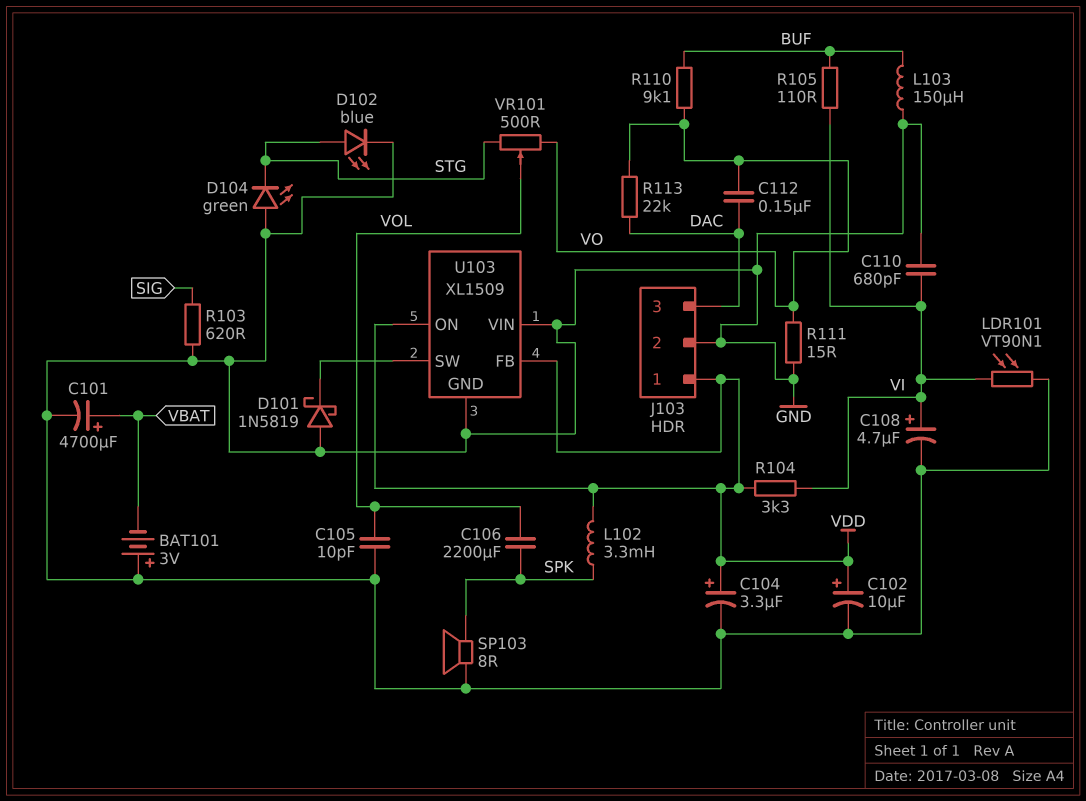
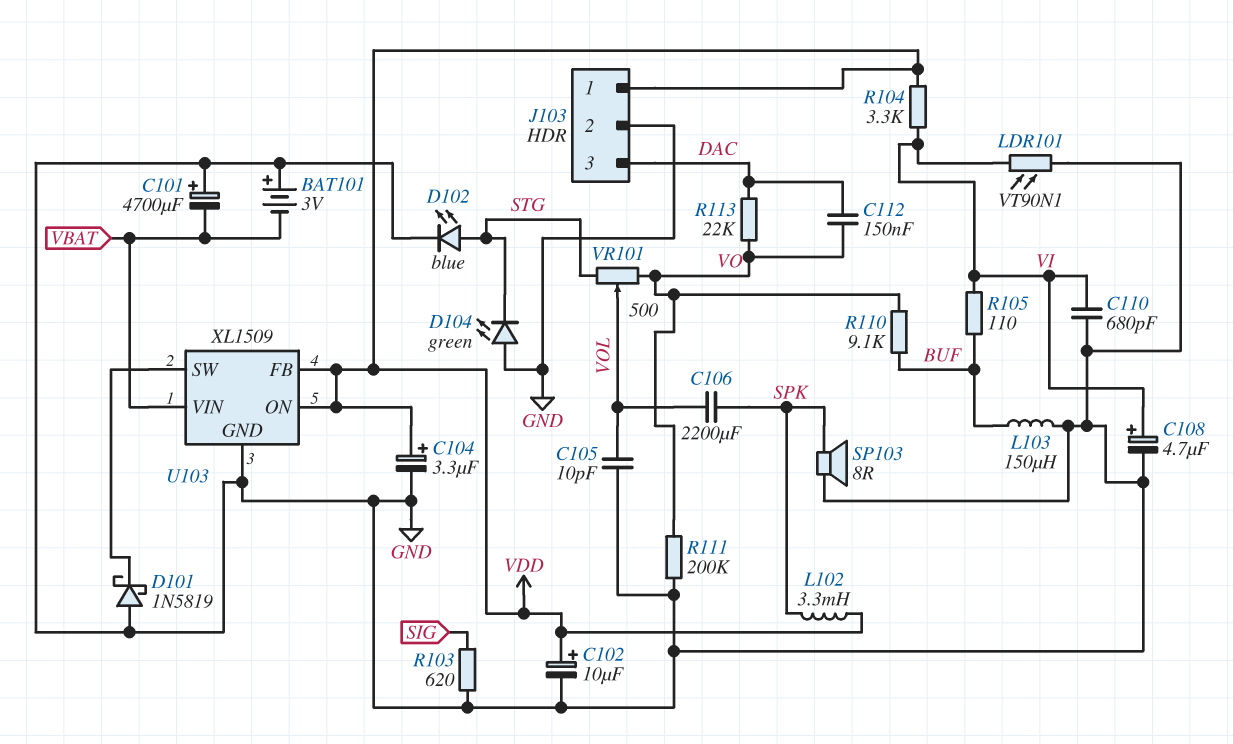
C101: 4700uF (plus VBAT, minus GND) -> 4700uF (plus GND, minus VBAT)
R111: 15 (GND, VO) -> 200k (GND, VO)
U103 pin VIN: GND -> VBAT

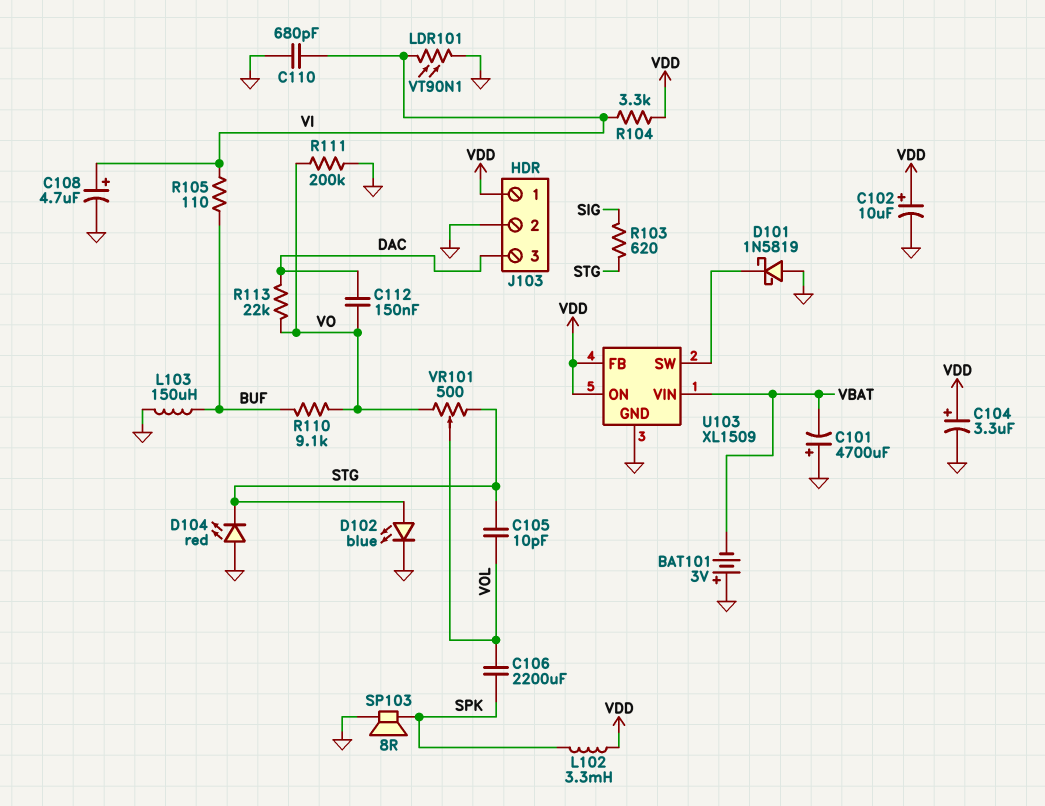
C105: 10pF (GND, VOL) -> 10pF (STG, VOL)
D104: LED green (A GND, K STG) -> LED red (A GND, K STG)
R103: 620 (GND, SIG) -> 620 (SIG, STG)

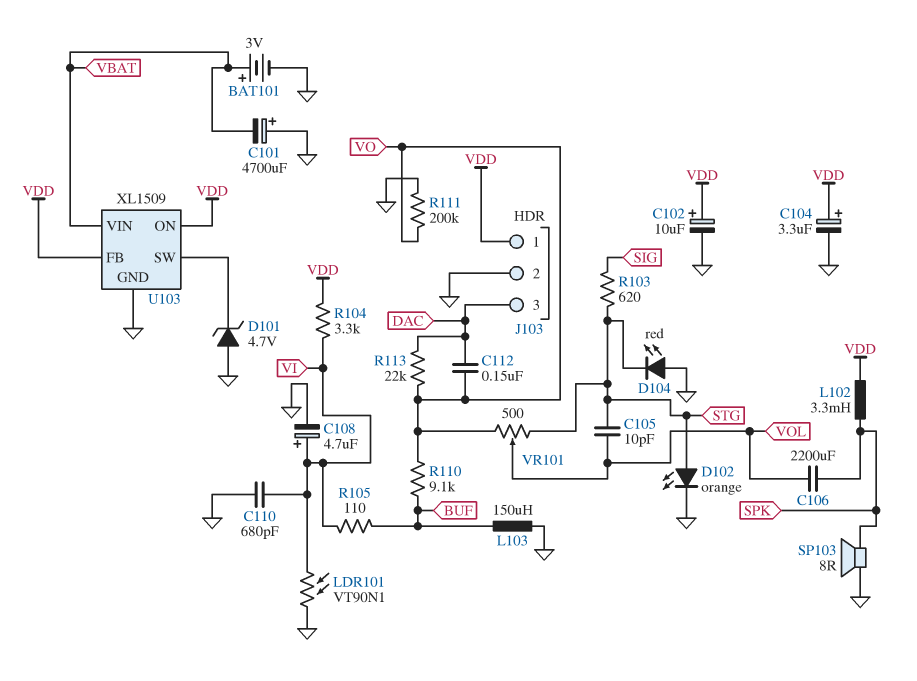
BAT101: 3V (plus GND, minus VBAT) -> 3V (plus VBAT, minus GND)
D101: schottky 1N5819 (A GND, K U103/SW) -> zener 4.7V (A GND, K U103/SW)
D102: LED blue (A STG, K GND) -> LED orange (A STG, K GND)

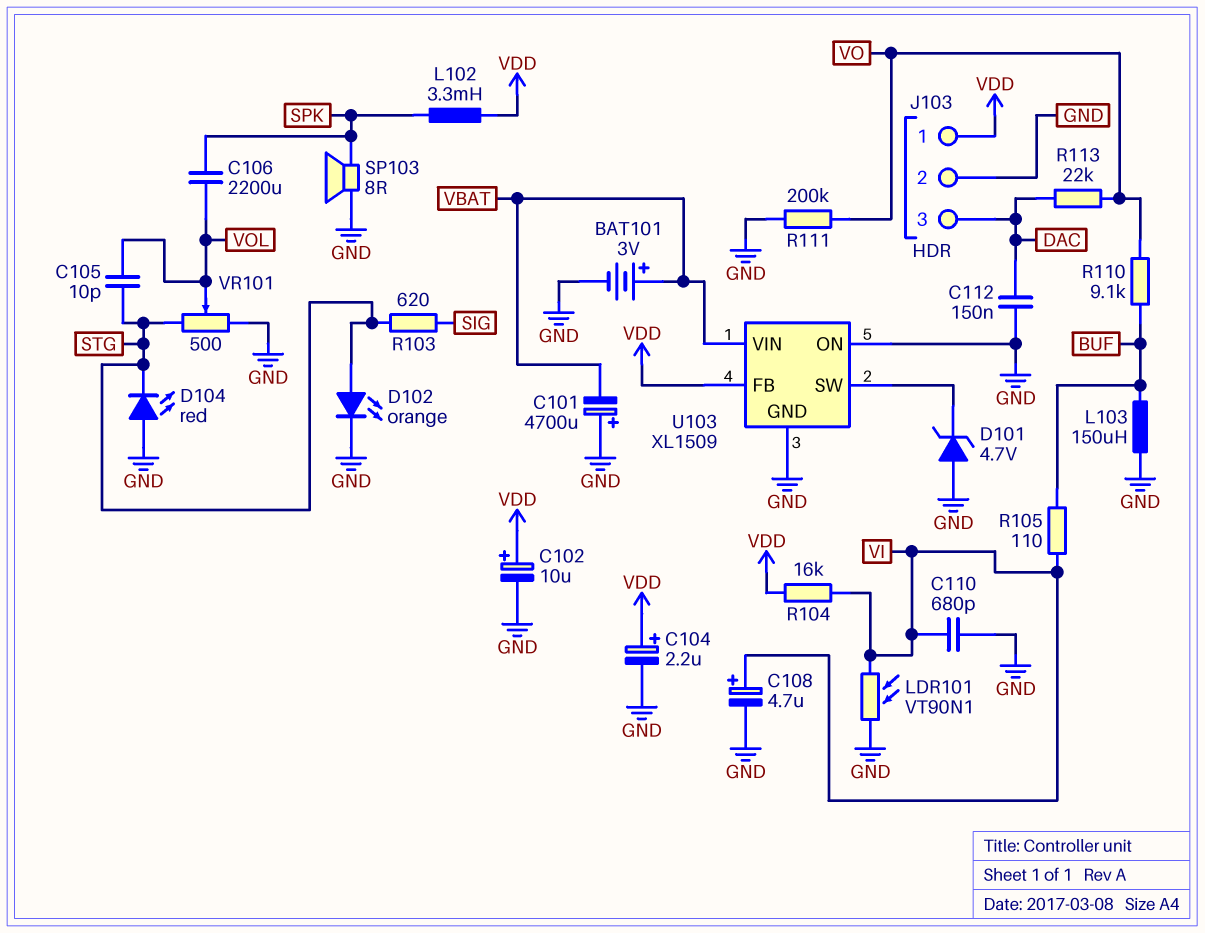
C104: 3.3uF (plus VDD, minus GND) -> 2.2uF (plus VDD, minus GND)
C112: 150nF (DAC, VO) -> 150nF (DAC, GND)
R104: 3.3k (VDD, VI) -> 16k (VDD, VI)
U103 pin ON: VDD -> GND
VR101: 500 (STG, VO, wiper VOL) -> 500 (GND, STG, wiper VOL)

